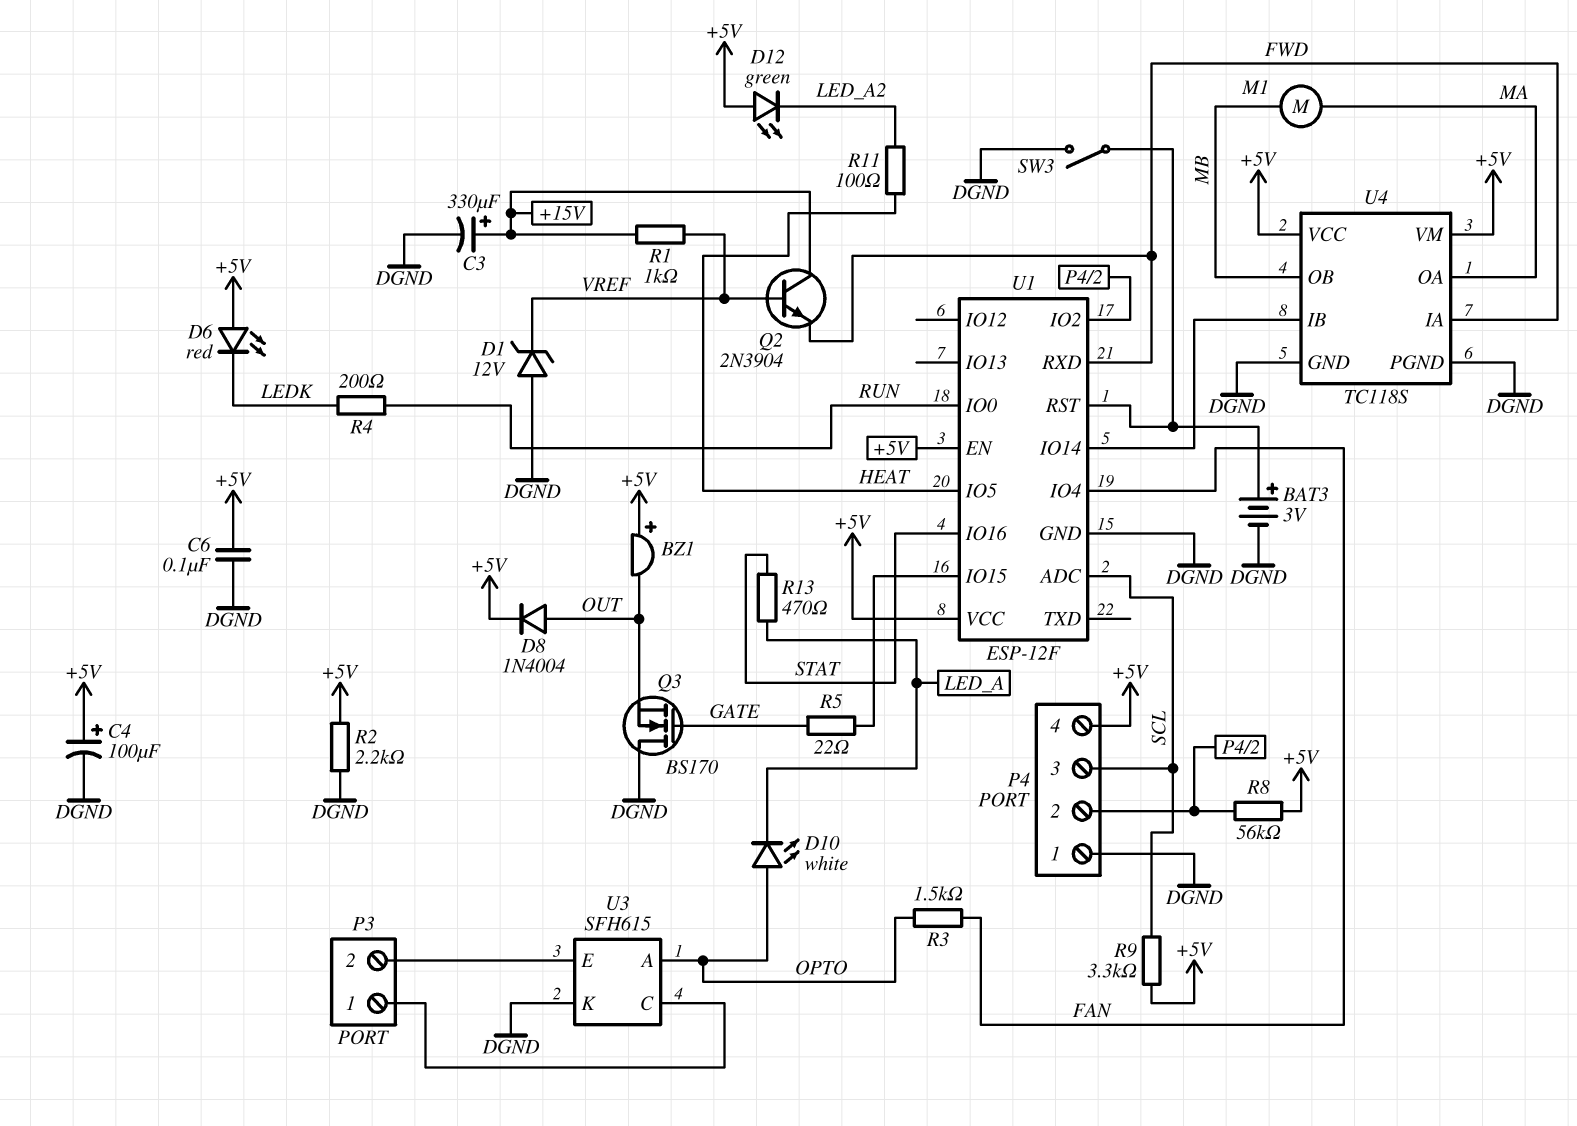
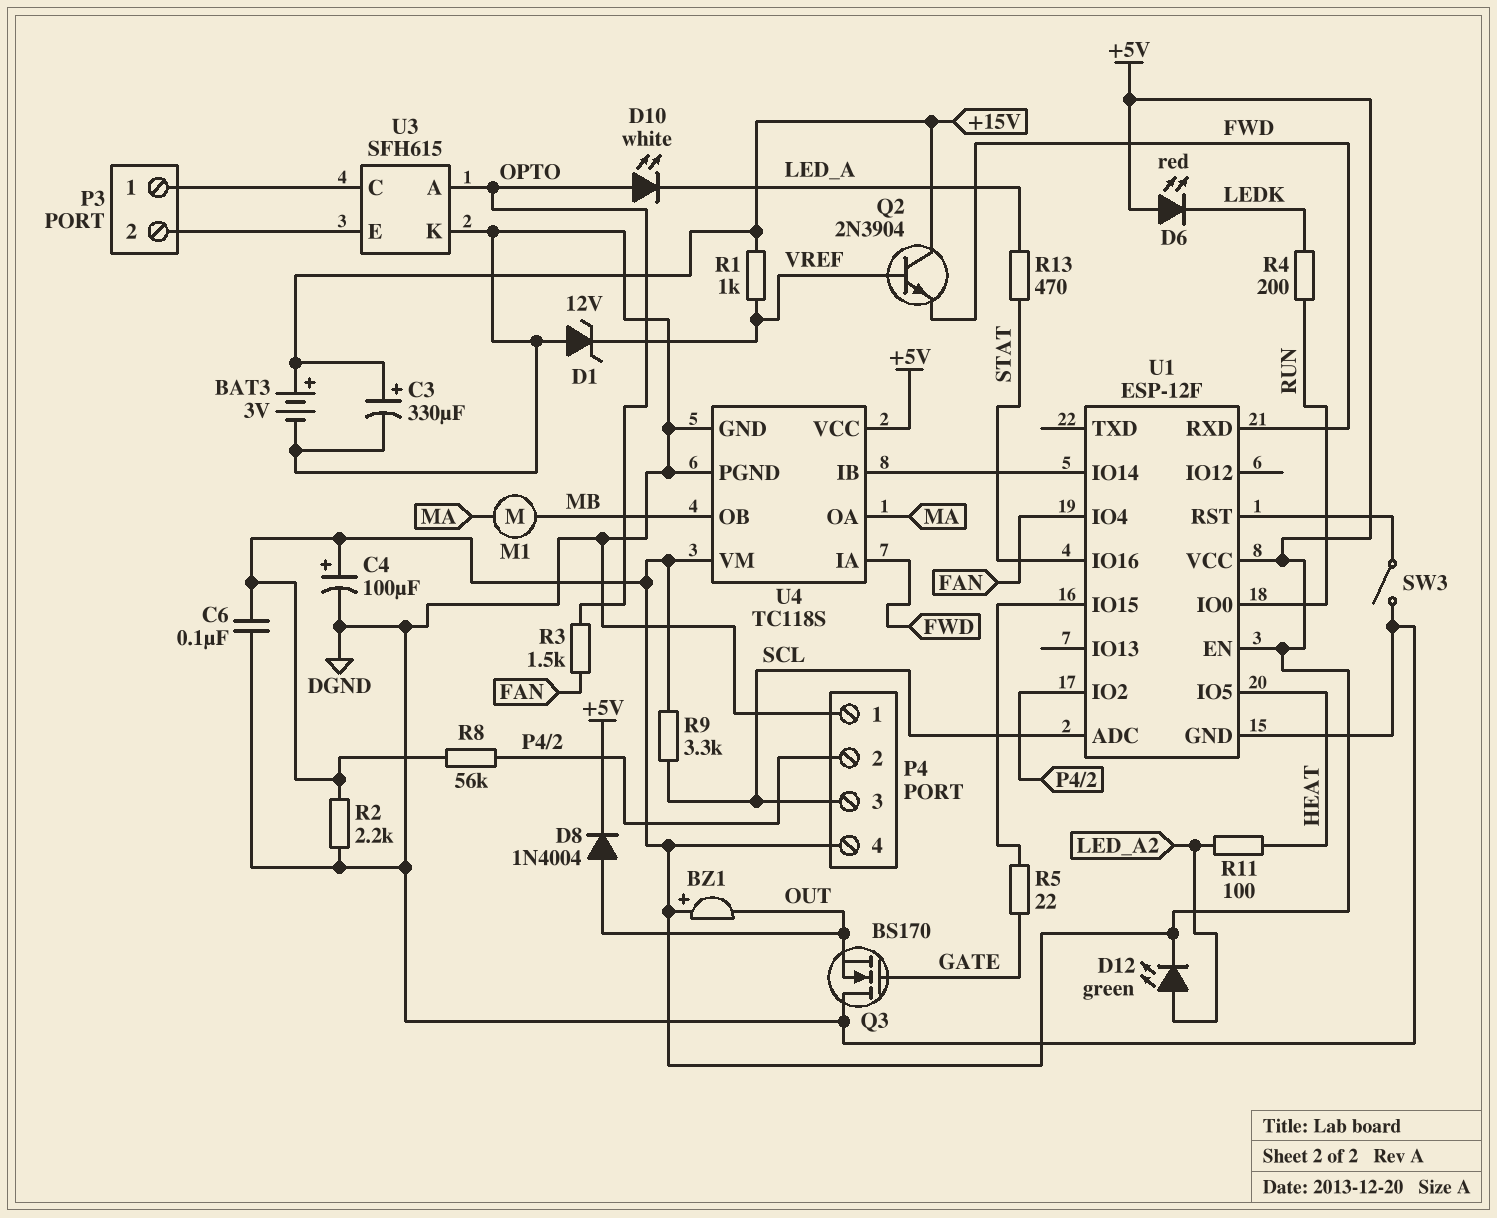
BAT3: 3V (plus U1/RST, minus DGND) -> 3V (plus +15V, minus DGND)
D12: LED green (A +5V, K LED_A2) -> LED green (A LED_A2, K +5V)

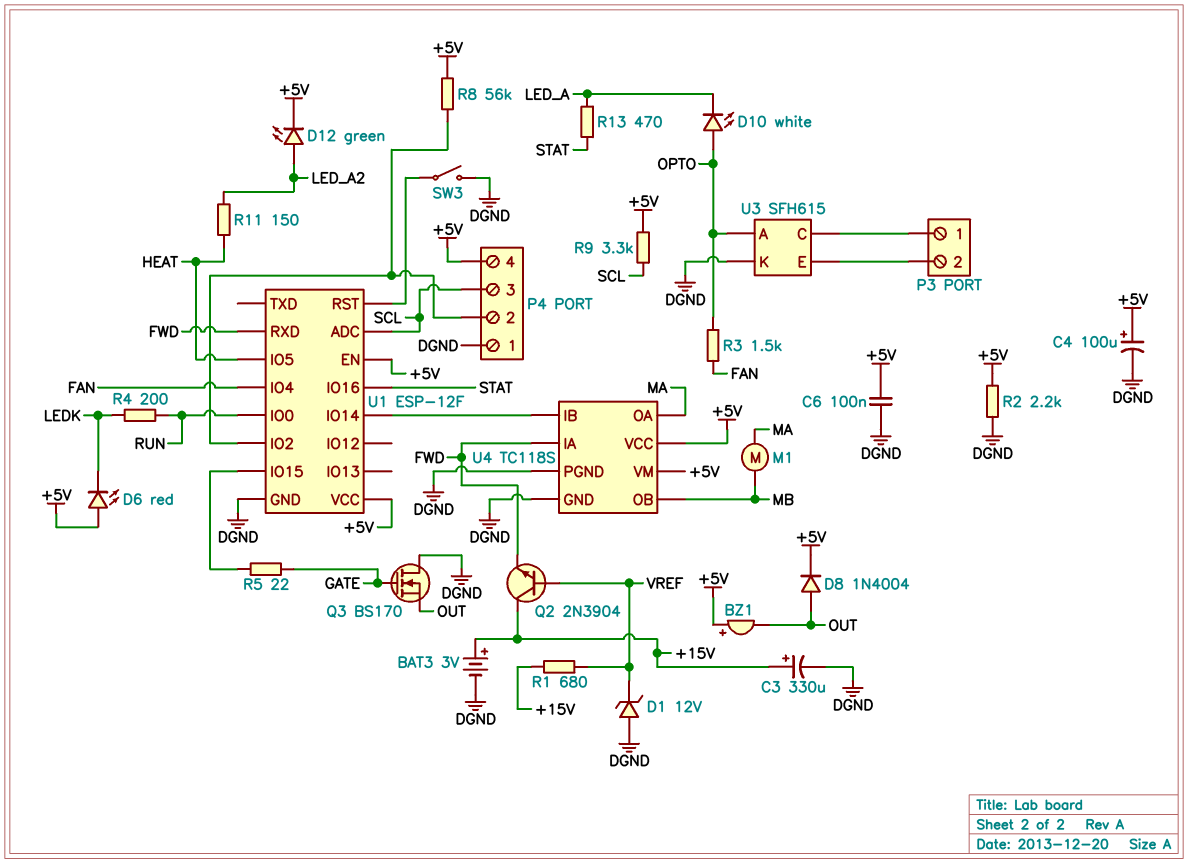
R1: 1k (+15V, VREF) -> 680 (+15V, VREF)
R11: 100 (HEAT, LED_A2) -> 150 (HEAT, LED_A2)

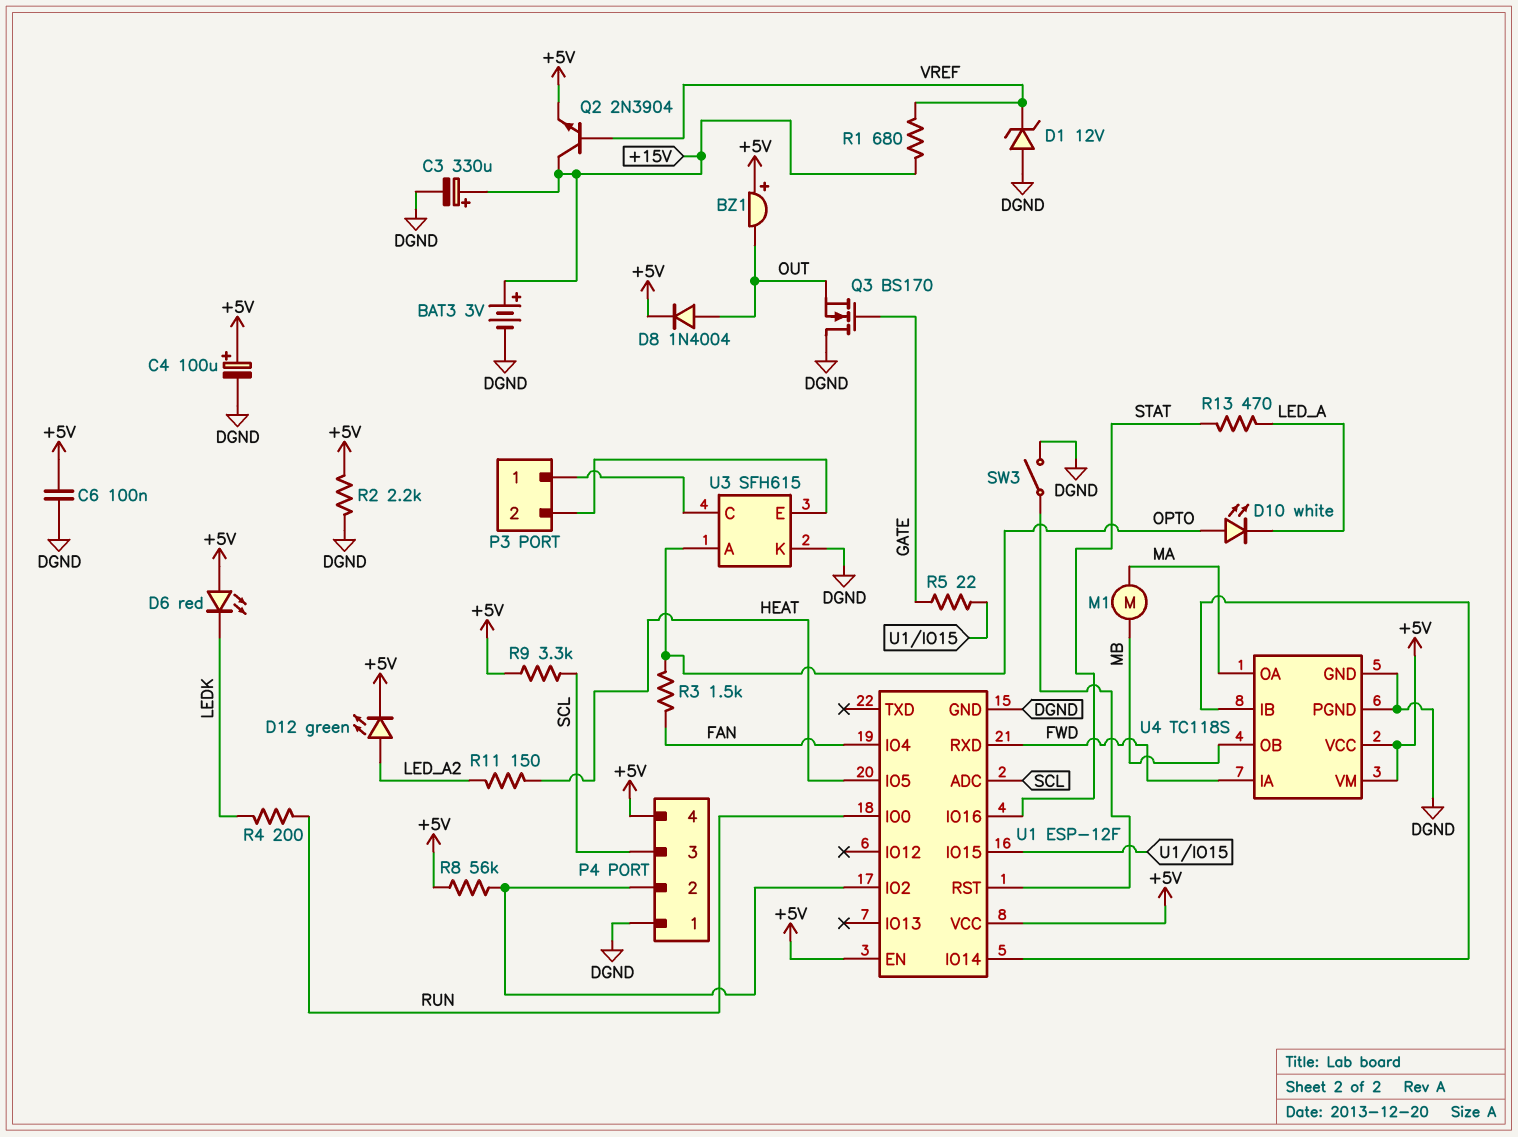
Q2: NPN 2N3904 (B VREF, C +15V, E FWD) -> NPN 2N3904 (B VREF, C +15V, E +5V)

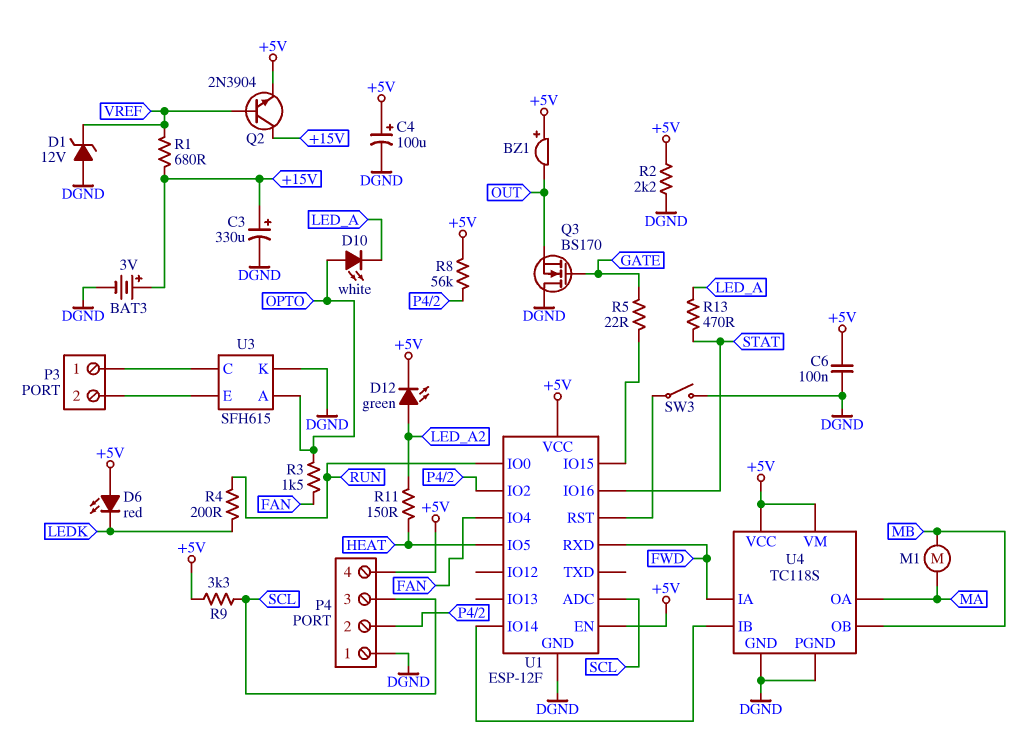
D8: diode 1N4004 (A OUT, K +5V) -> none

